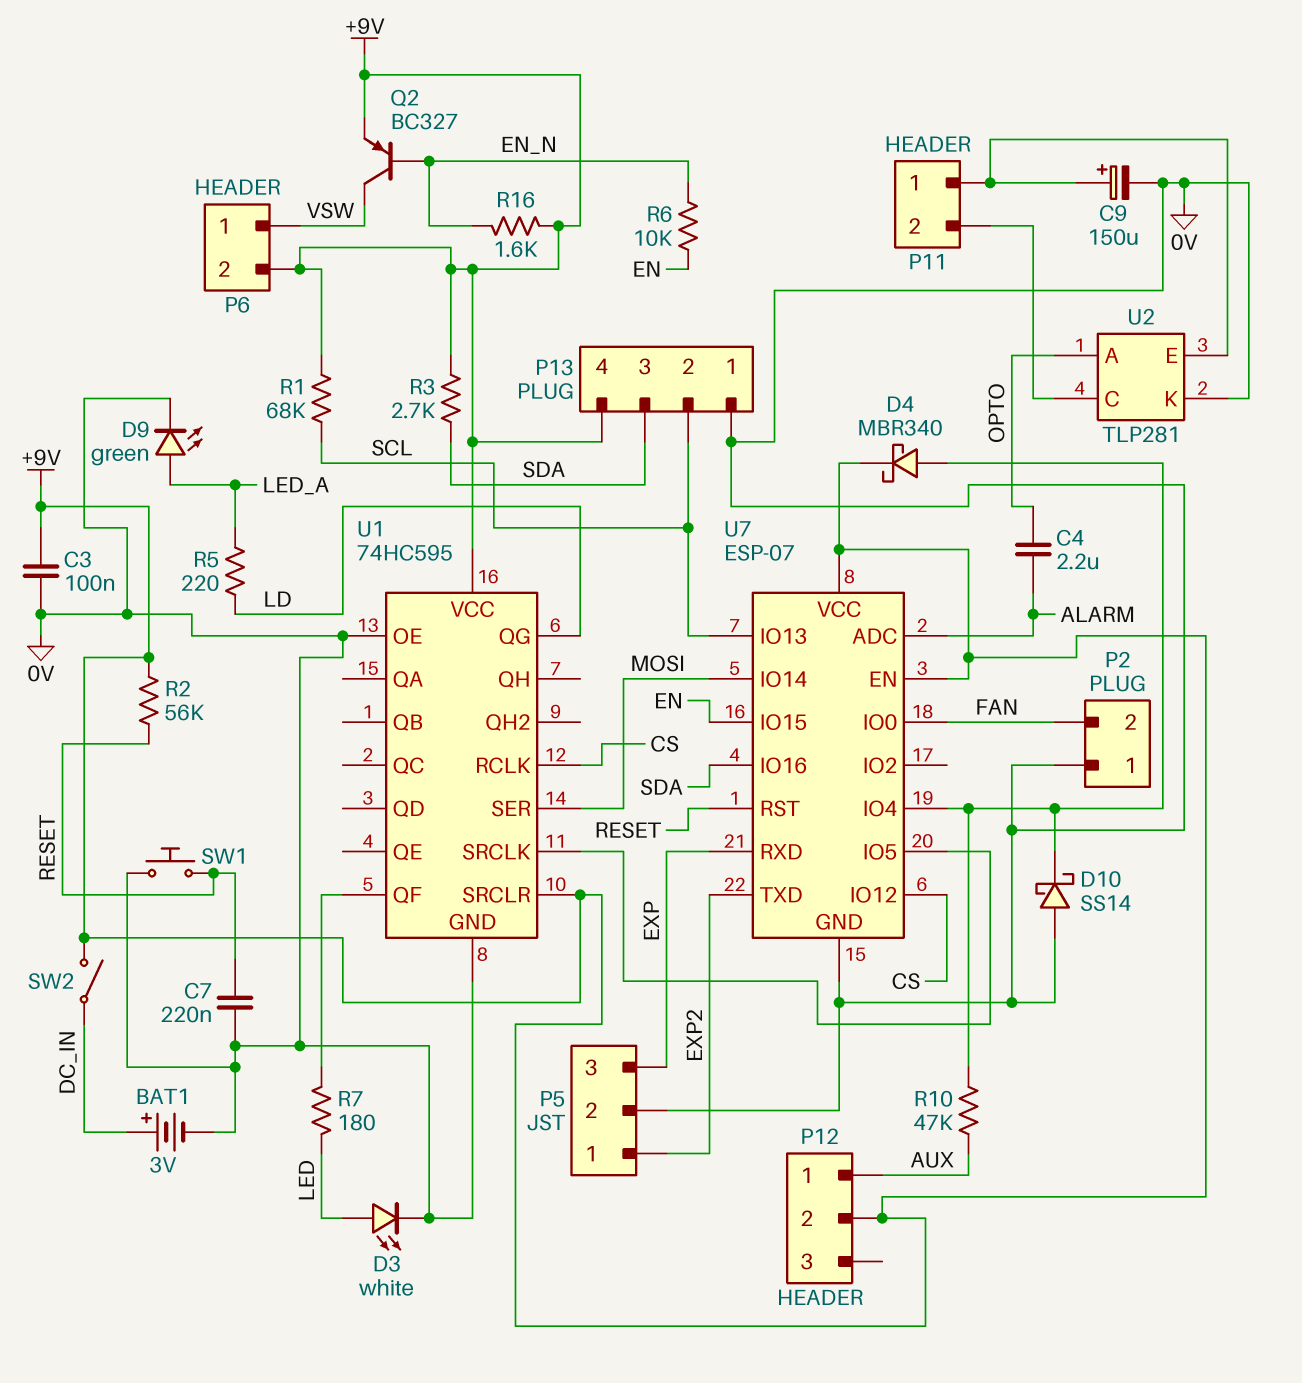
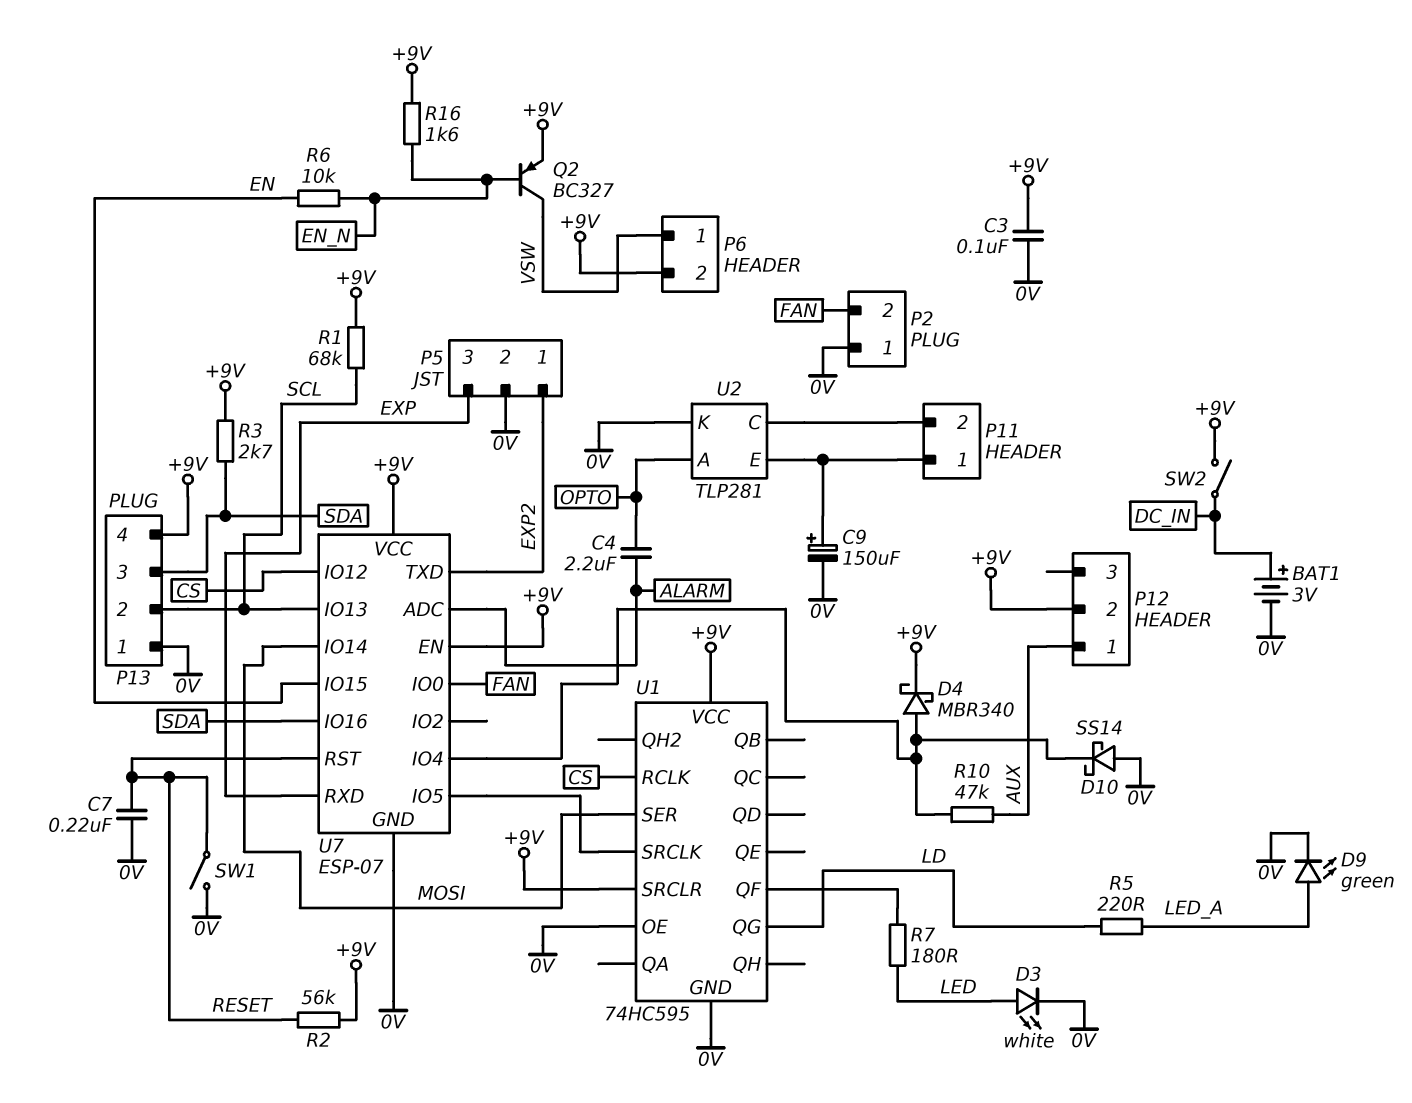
SW1: button (0V, RESET) -> switch (0V, RESET)

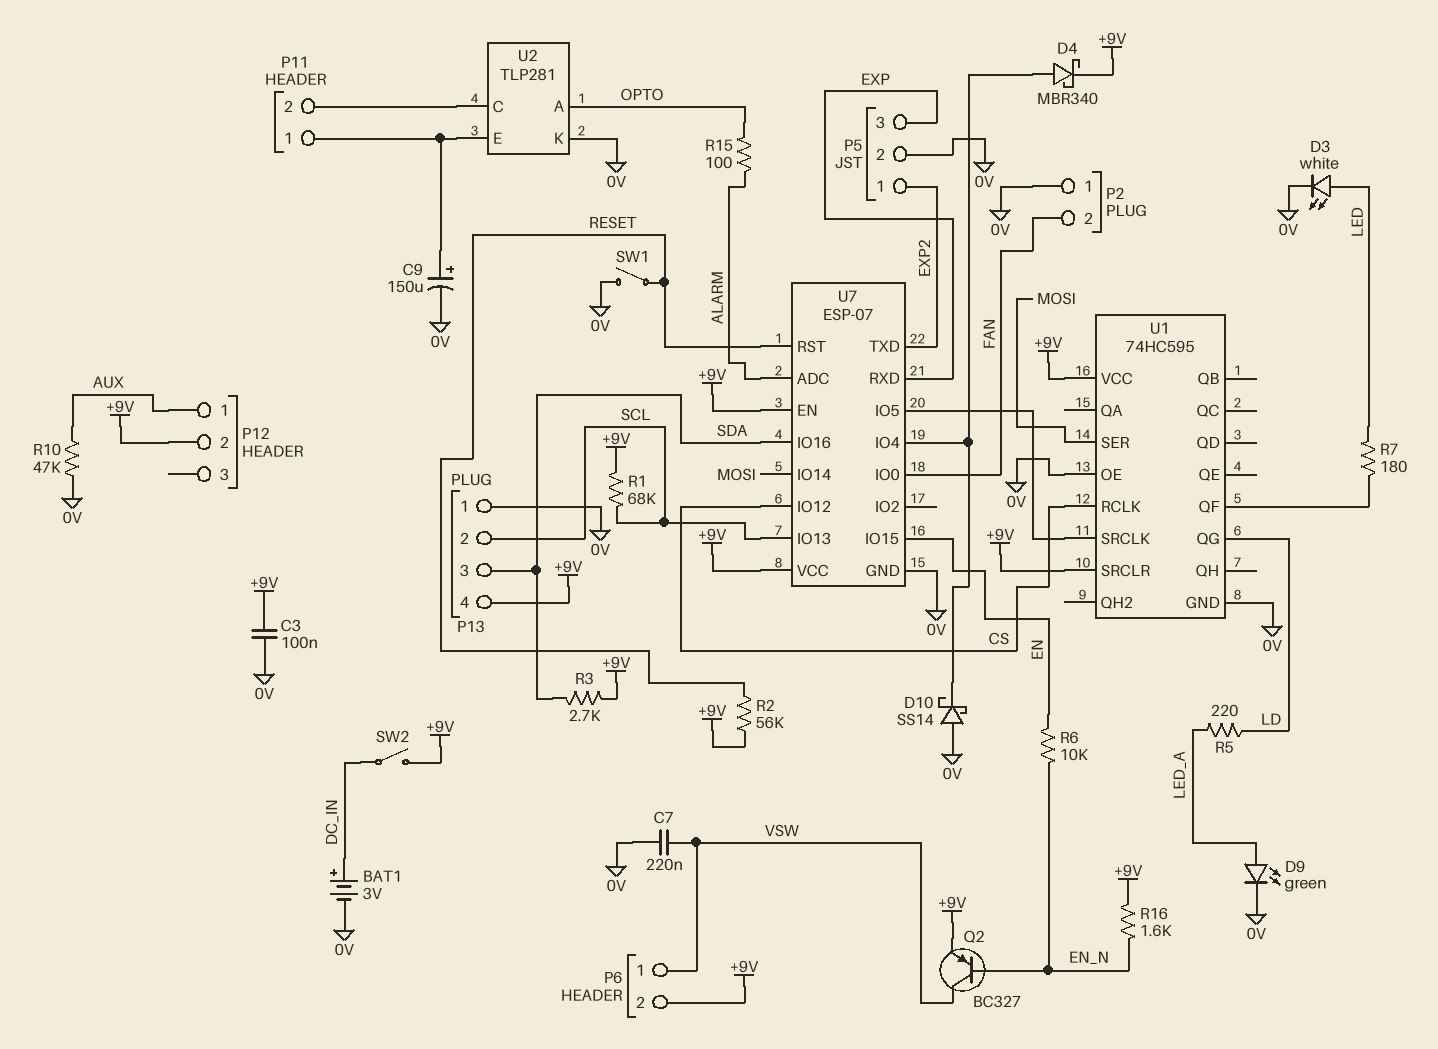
C4: 2.2uF (ALARM, OPTO) -> none
C7: 220nF (0V, RESET) -> 220nF (0V, VSW)
R10: 47k (AUX, U7/IO4) -> 47k (0V, AUX)
R15: none -> 100 (ALARM, OPTO)

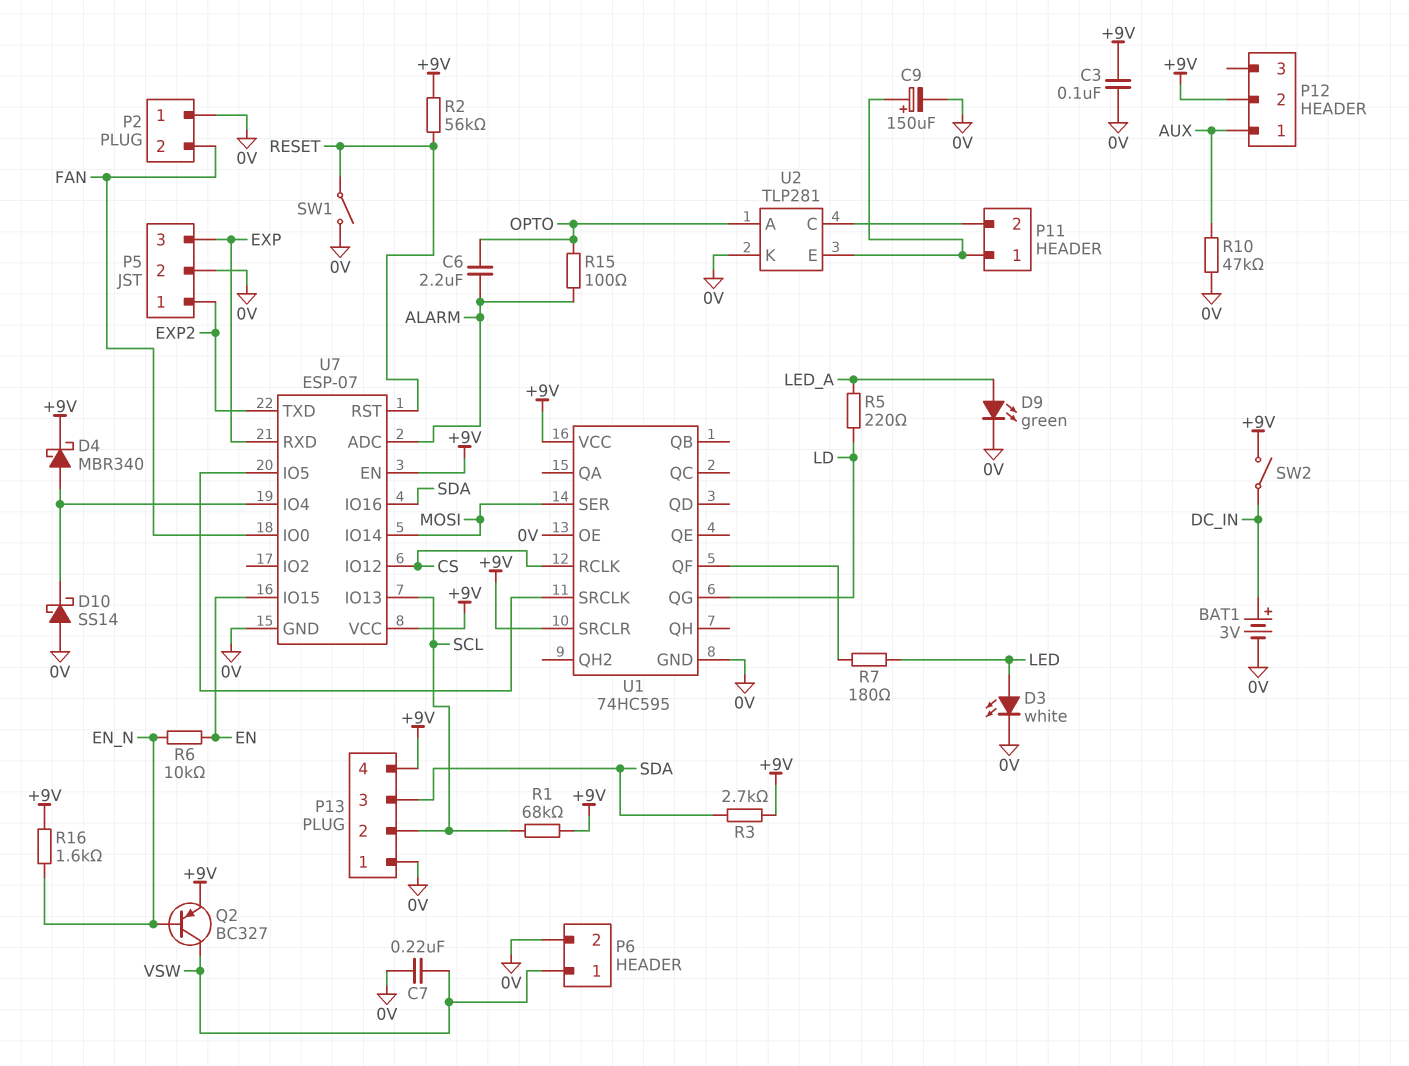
C6: none -> 2.2uF (ALARM, OPTO)
P6 pin 2: +9V -> 0V

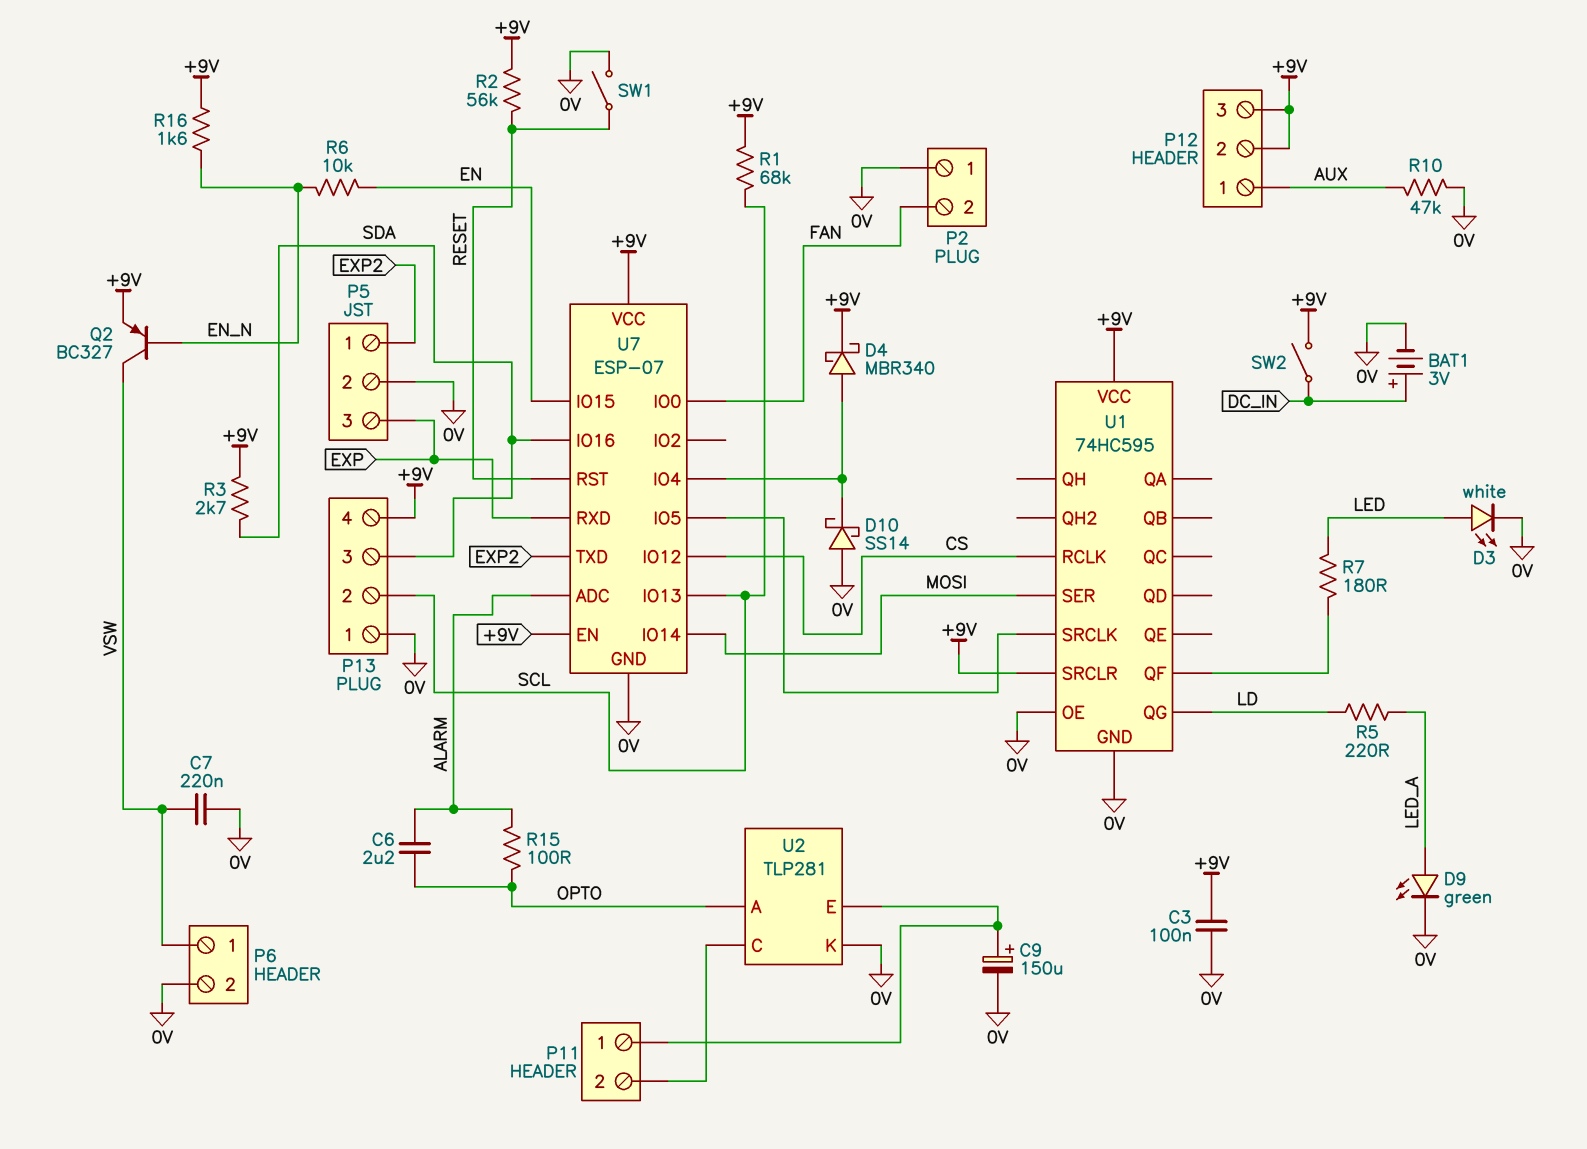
P12 pin 3: none -> +9V

